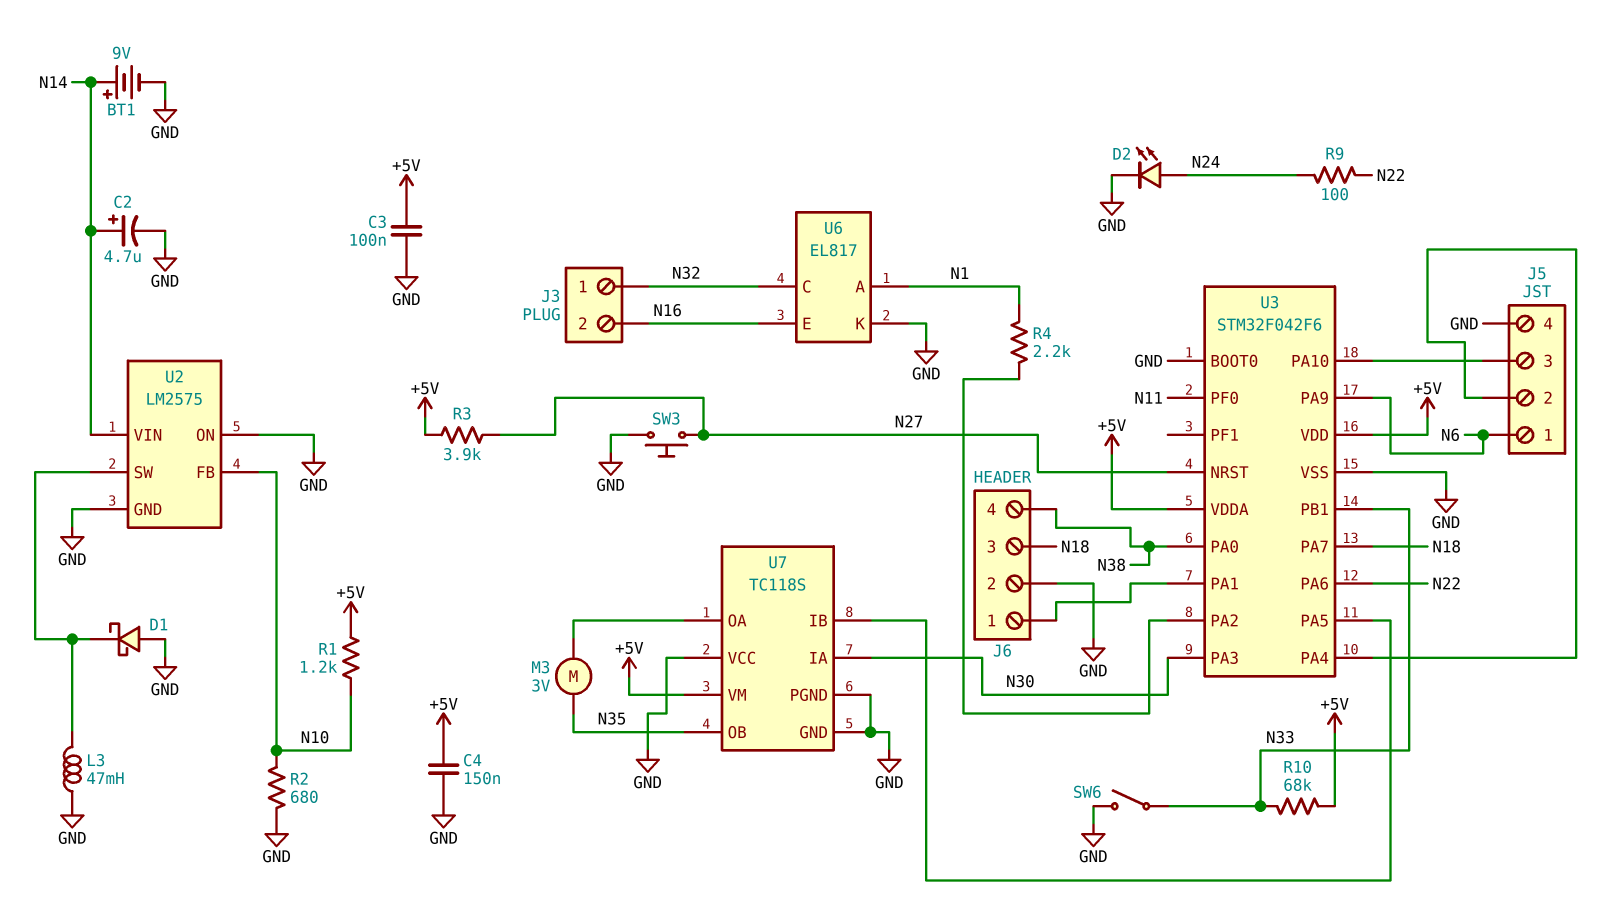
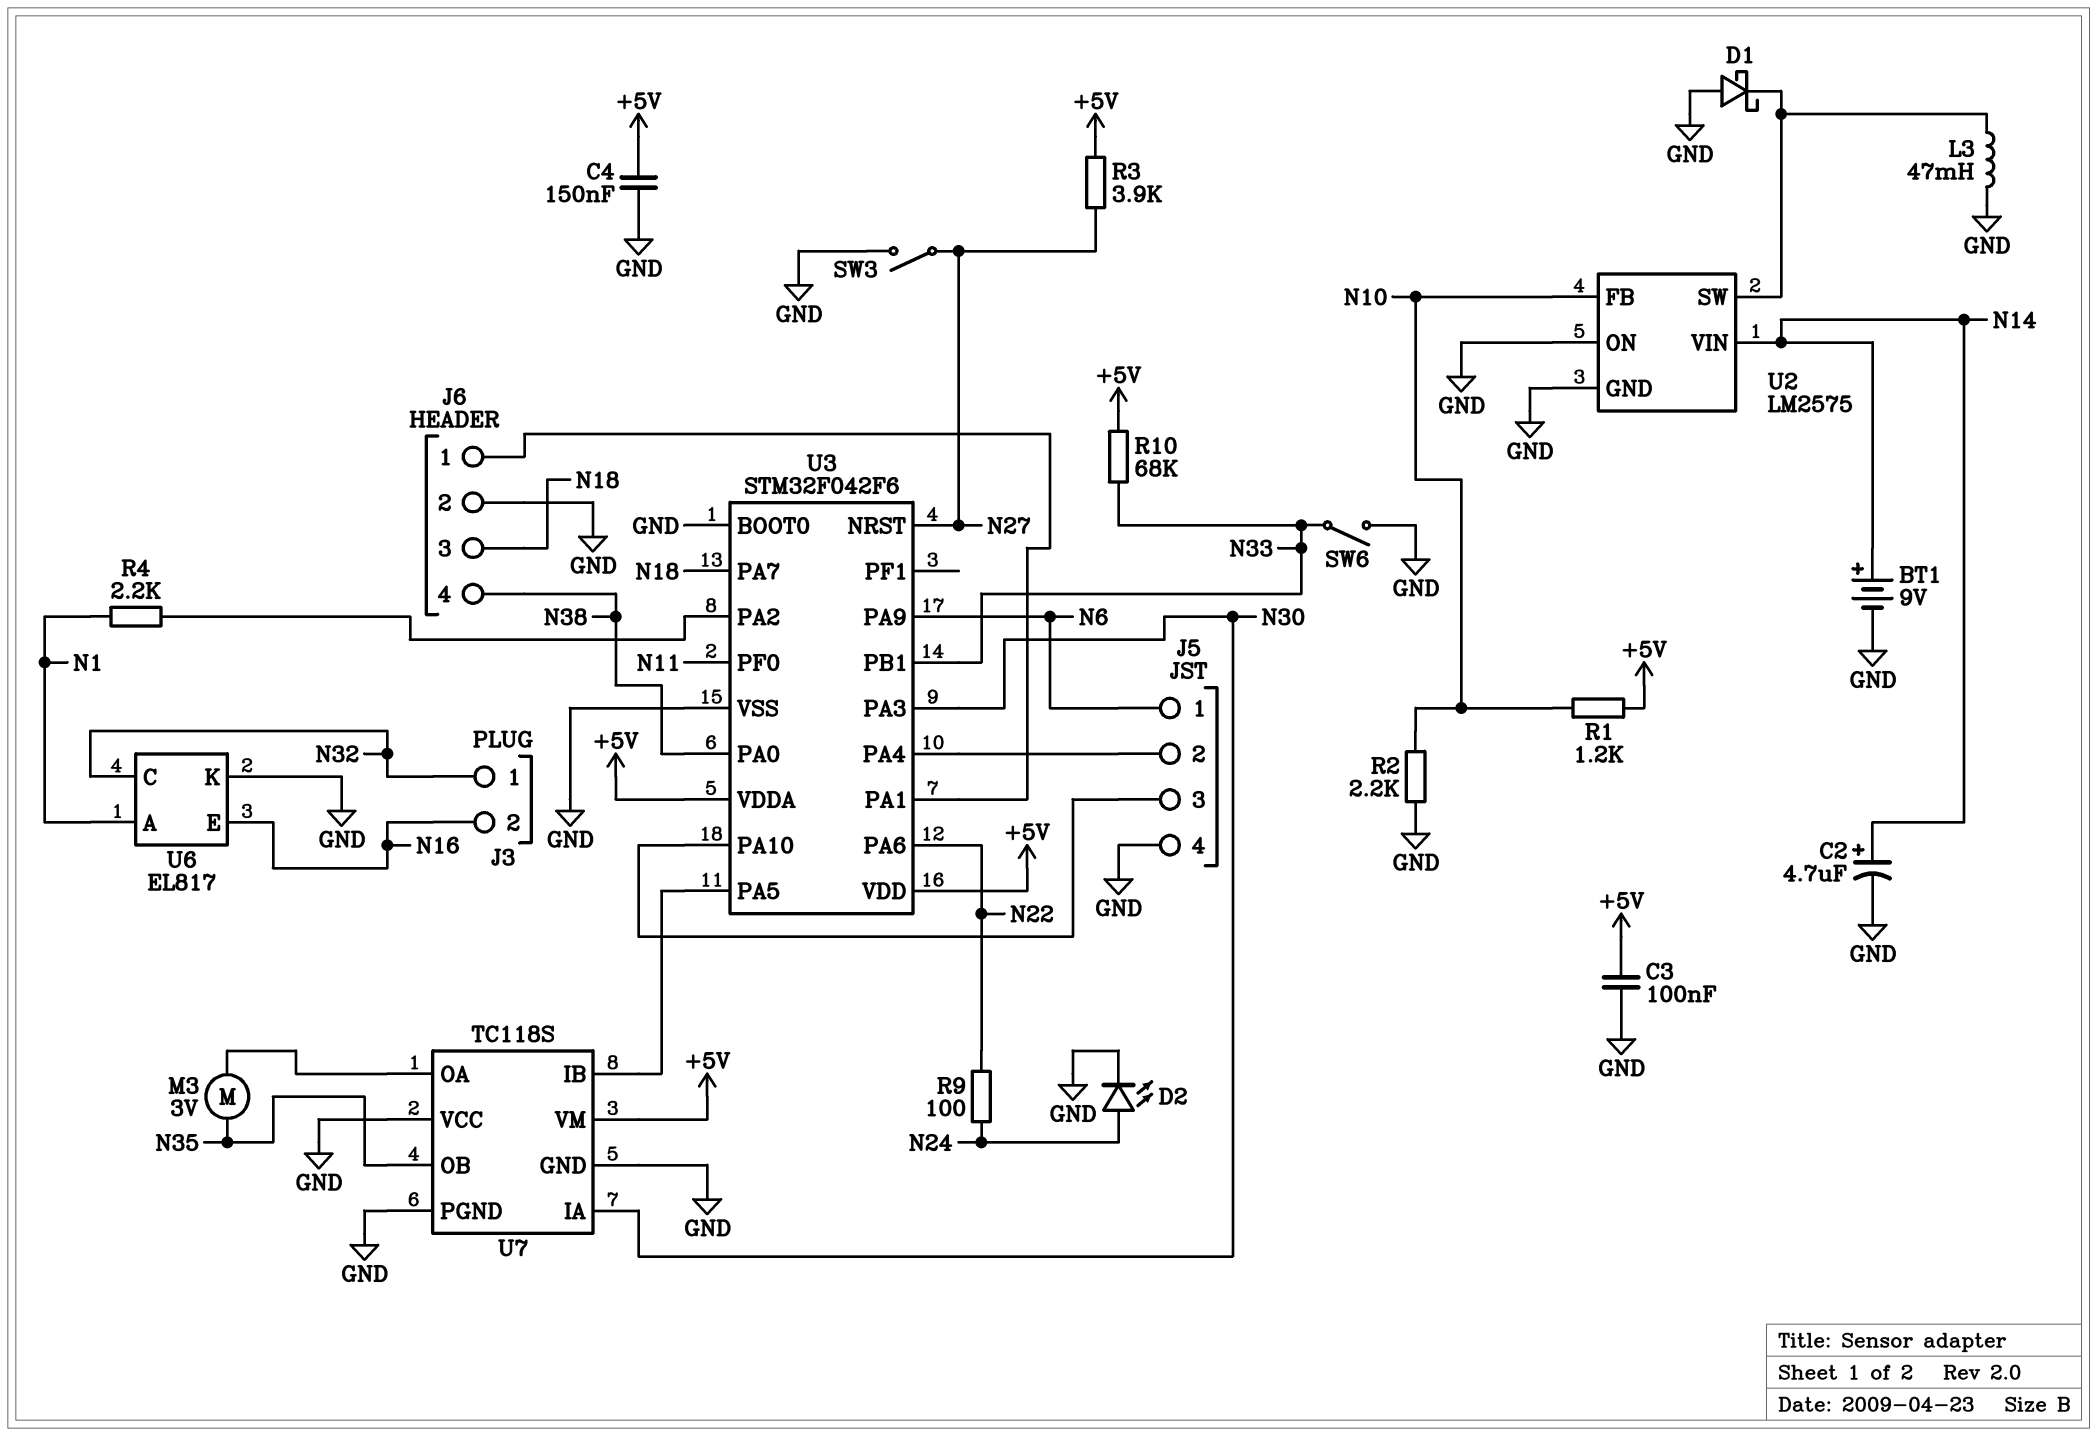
R2: 680 (GND, N10) -> 2.2k (GND, N10)
SW3: button (GND, N27) -> switch (GND, N27)

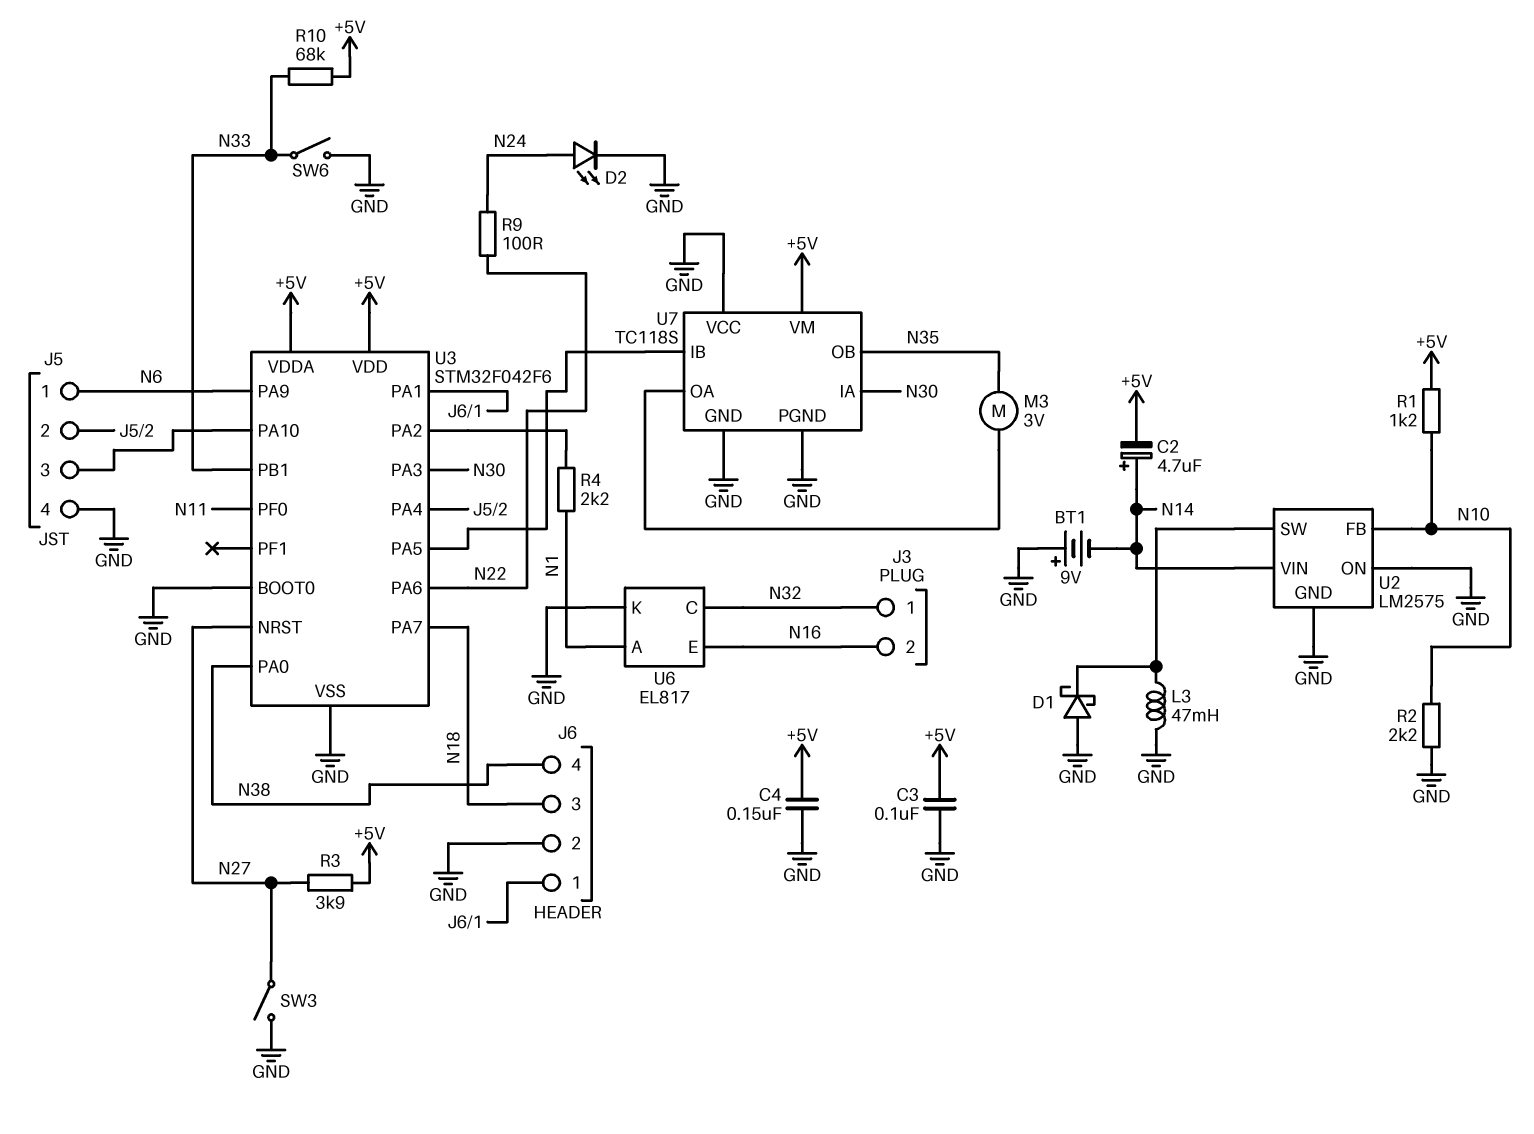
BT1: 9V (plus N14, minus GND) -> 9V (plus GND, minus N14)
C2: 4.7uF (plus N14, minus GND) -> 4.7uF (plus N14, minus +5V)

